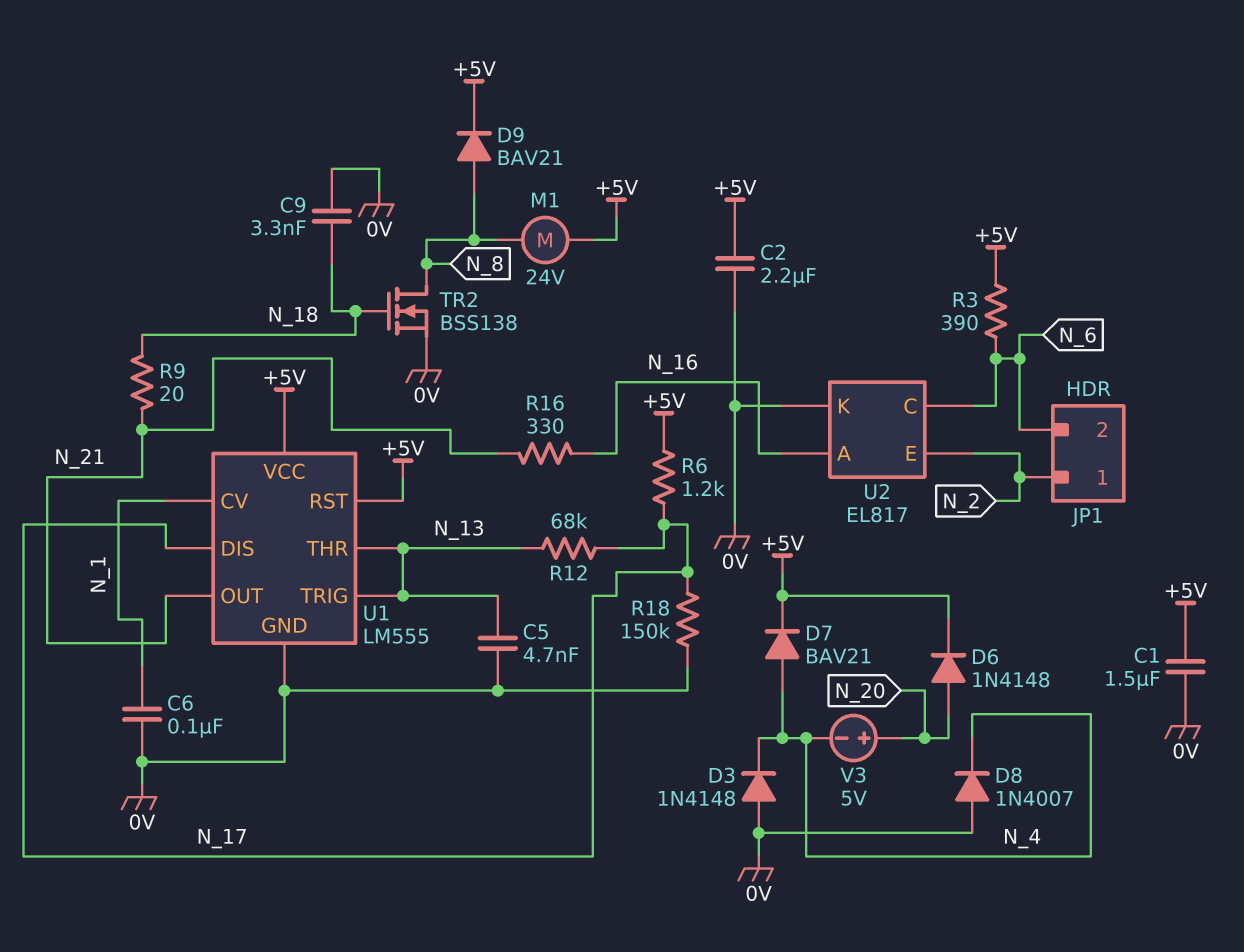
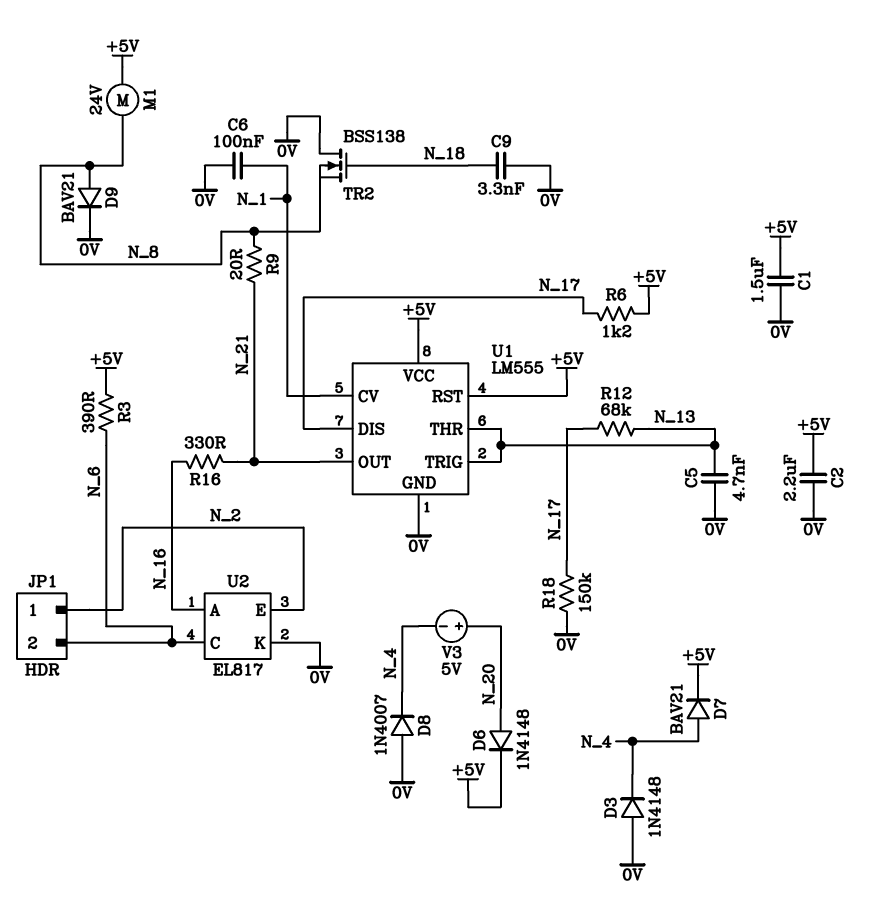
D9: diode BAV21 (A N_8, K +5V) -> diode BAV21 (A N_8, K 0V)
R9: 20 (N_18, N_21) -> 20 (N_8, N_21)
TR2: NMOS BSS138 (G N_18, D N_8, S 0V) -> NMOS BSS138 (G N_18, D 0V, S N_8)

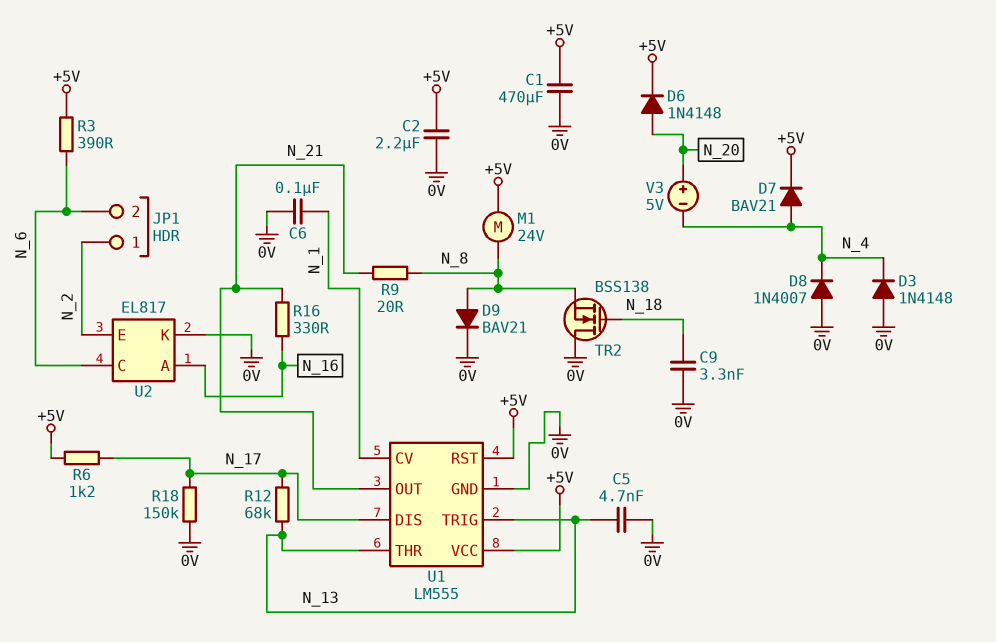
C1: 1.5uF (+5V, 0V) -> 470uF (+5V, 0V)

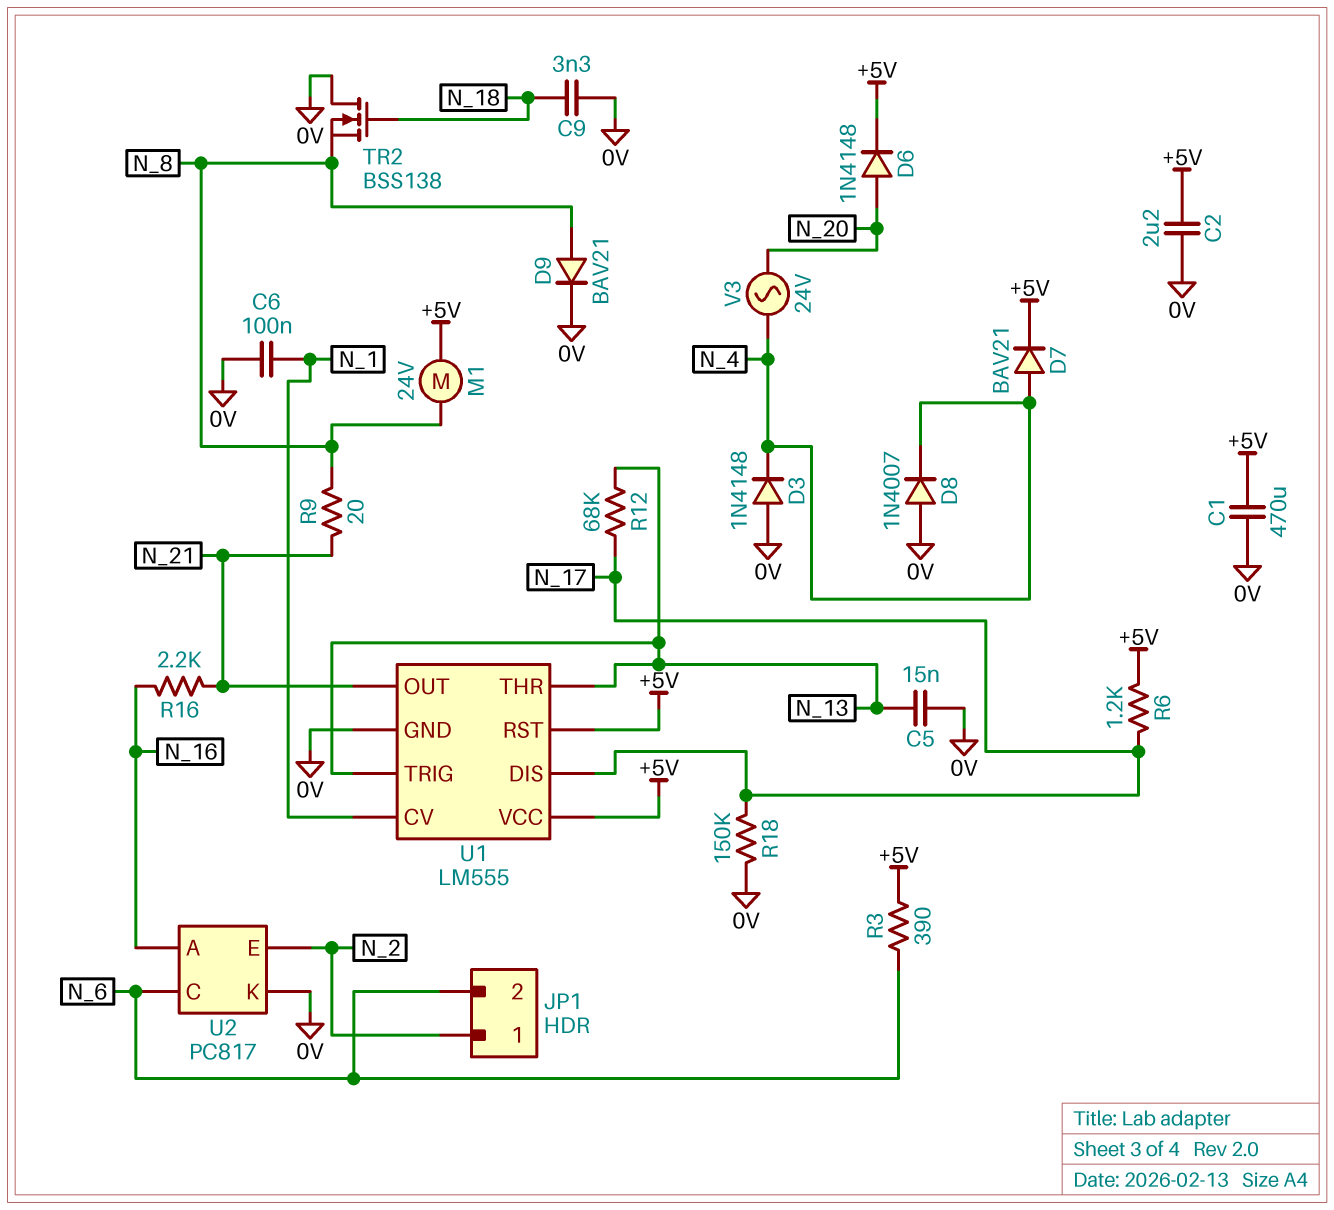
C5: 4.7nF (0V, N_13) -> 15nF (0V, N_13)
R16: 330 (N_16, N_21) -> 2.2k (N_16, N_21)
U2: EL817 -> PC817
V3: 5V (plus N_20, minus N_4) -> AC 24V (N_4, N_20)

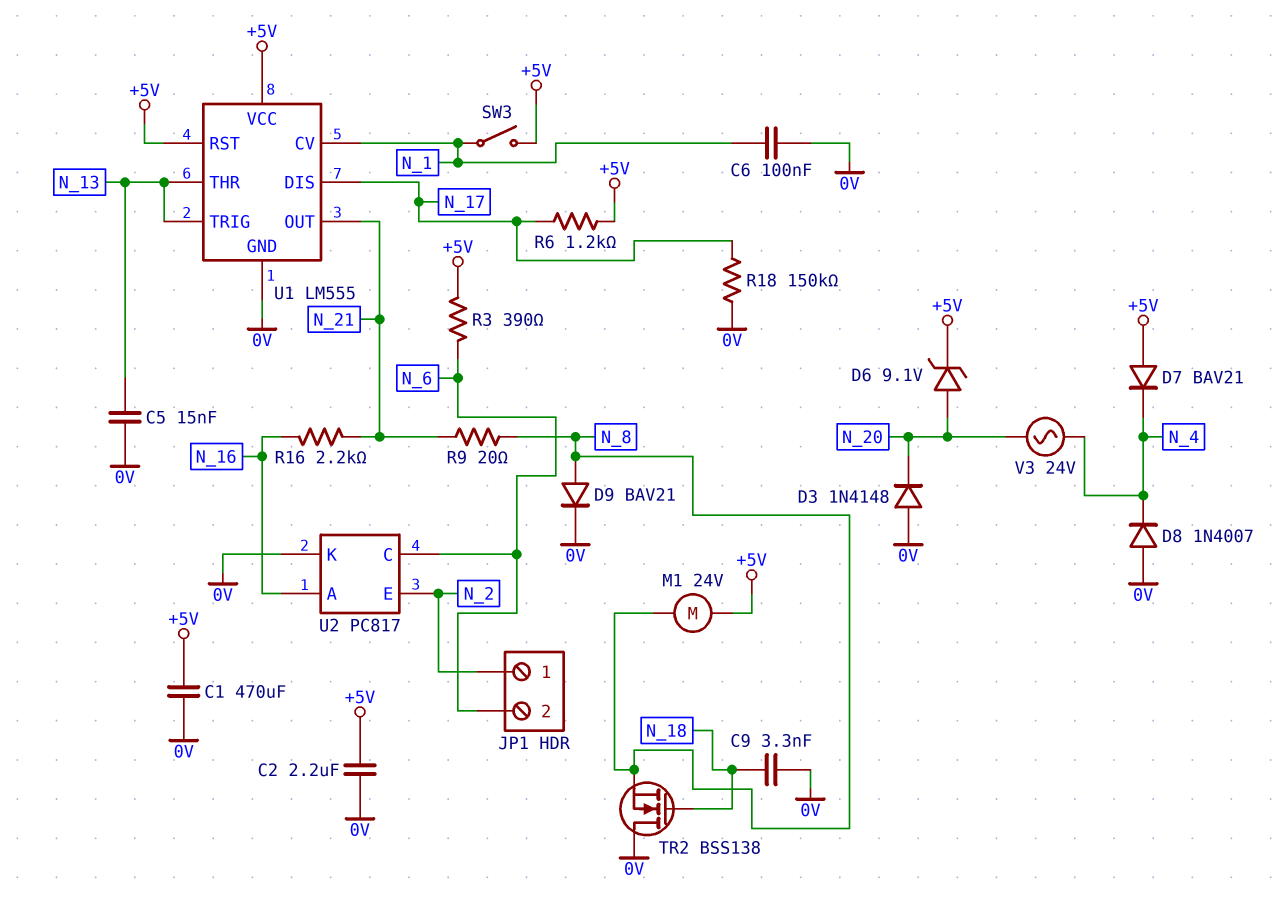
D3: diode 1N4148 (A 0V, K N_4) -> diode 1N4148 (A 0V, K N_20)
D6: diode 1N4148 (A N_20, K +5V) -> zener 9.1V (A N_20, K +5V)
D7: diode BAV21 (A N_4, K +5V) -> diode BAV21 (A +5V, K N_4)
R12: 68k (N_13, N_17) -> none
SW3: none -> switch (+5V, N_1)

